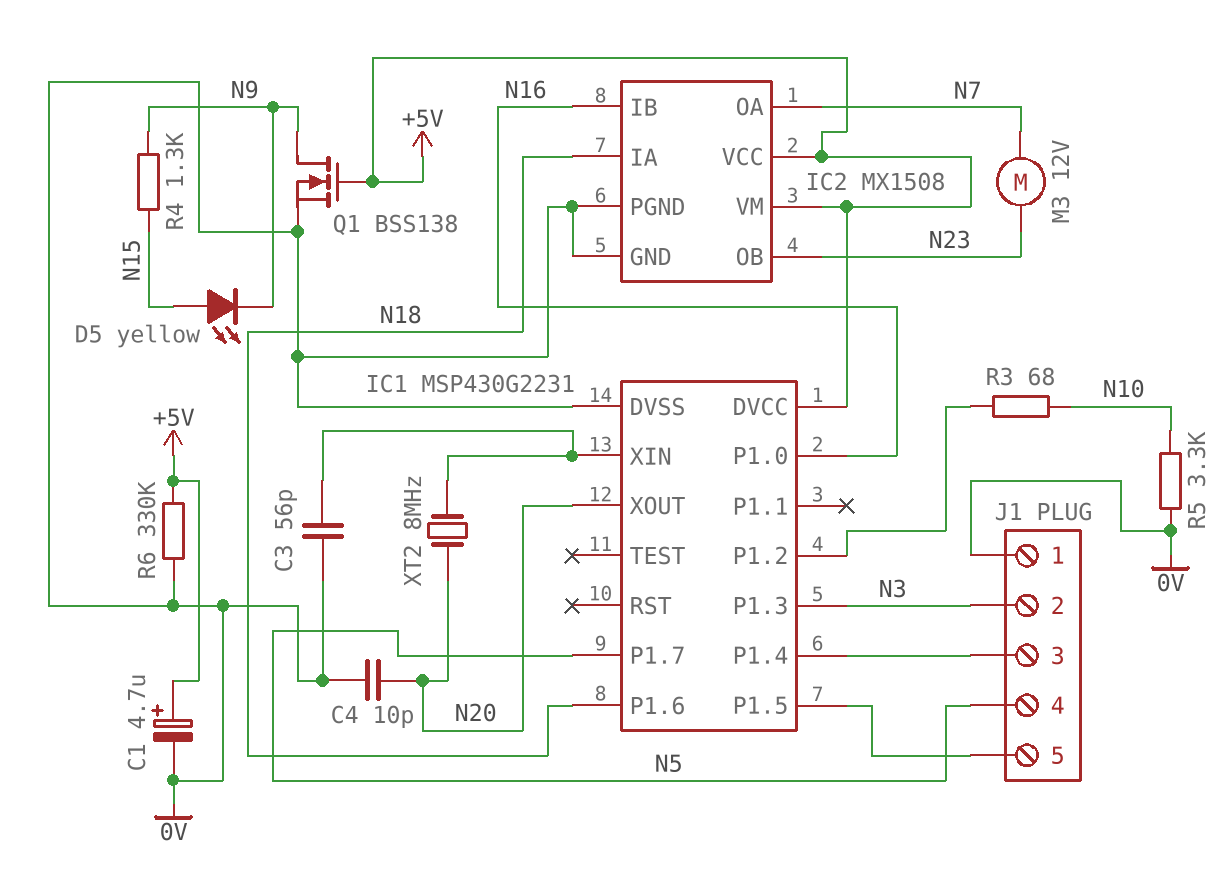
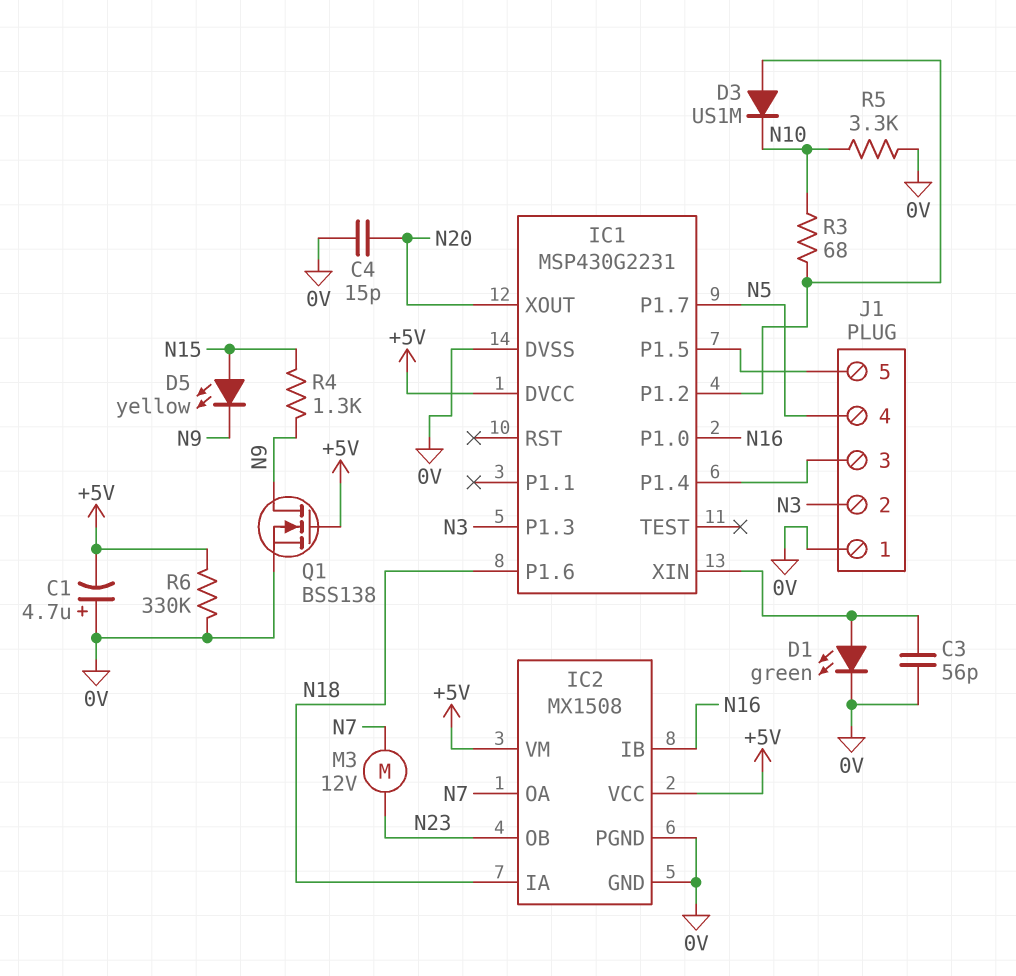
C1: 4.7uF (plus +5V, minus 0V) -> 4.7uF (plus 0V, minus +5V)
C4: 10pF (0V, N20) -> 15pF (0V, N20)
D1: none -> LED green (A IC1/XIN, K 0V)
D3: none -> diode US1M (A IC1/P1.2, K N10)
XT2: 8MHz (IC1/XIN, N20) -> none

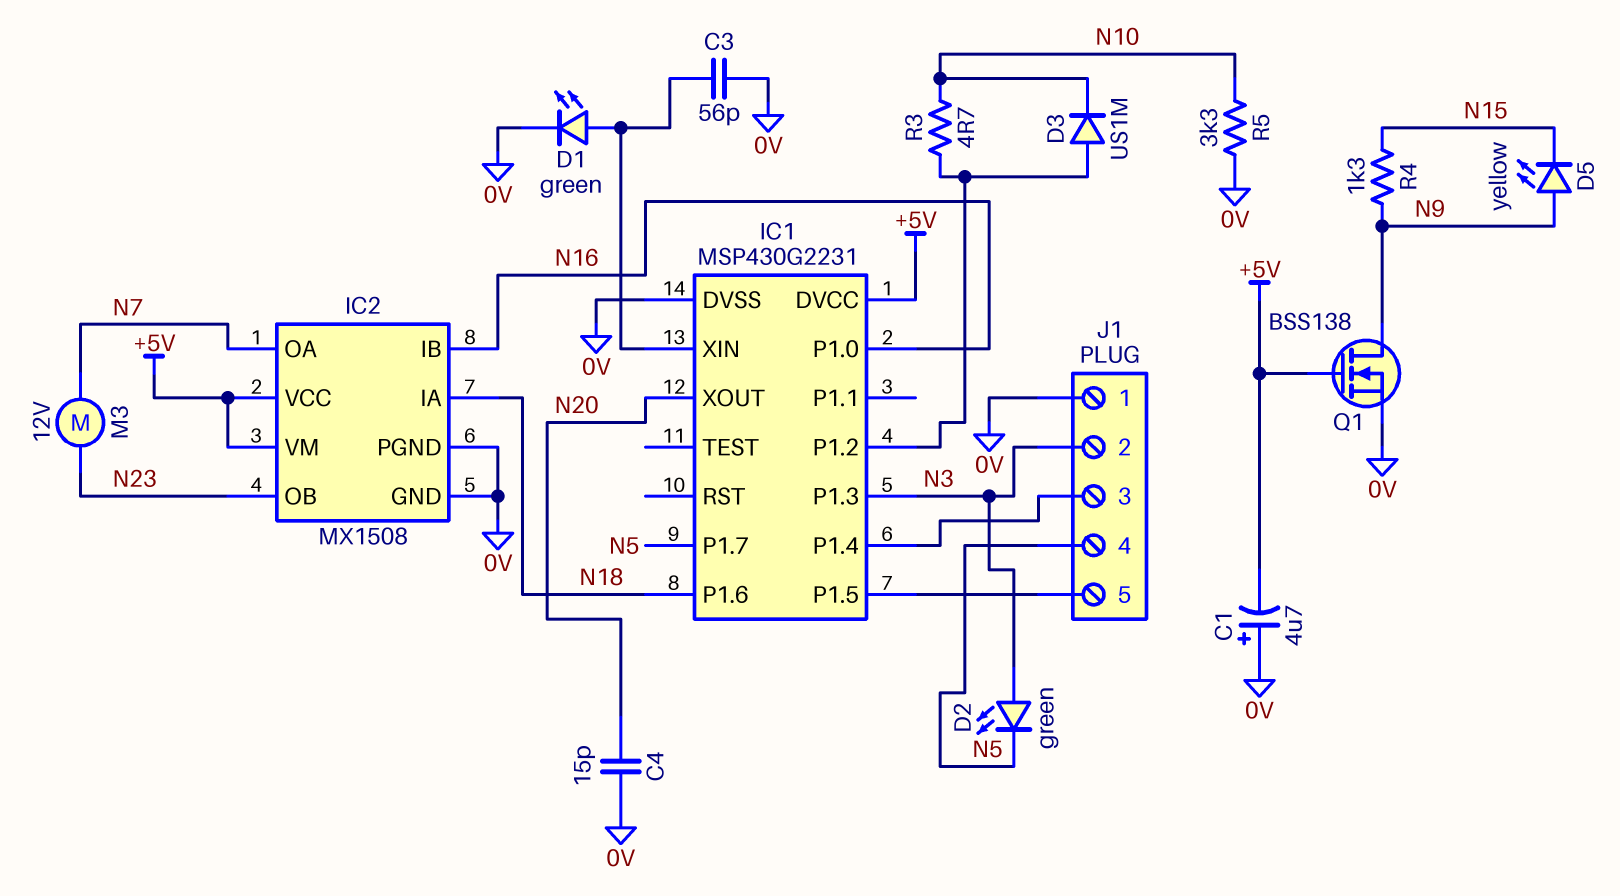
D2: none -> LED green (A N3, K N5)
D5: LED yellow (A N15, K N9) -> LED yellow (A N9, K N15)
R3: 68 (IC1/P1.2, N10) -> 4.7 (IC1/P1.2, N10)
R6: 330k (+5V, 0V) -> none

